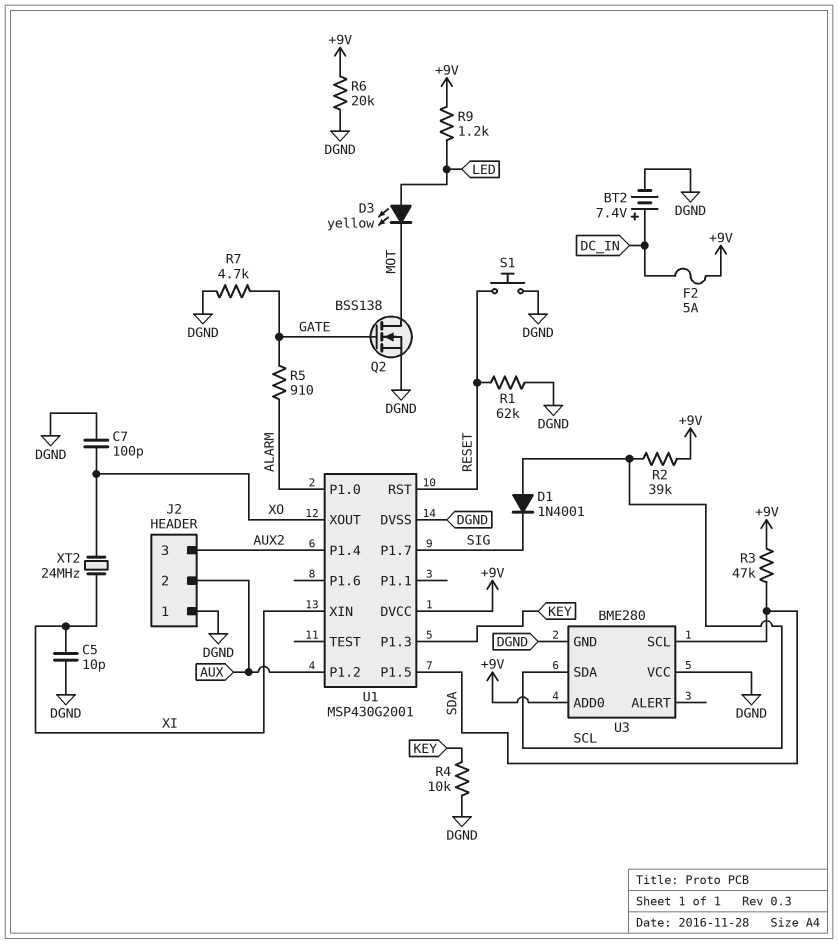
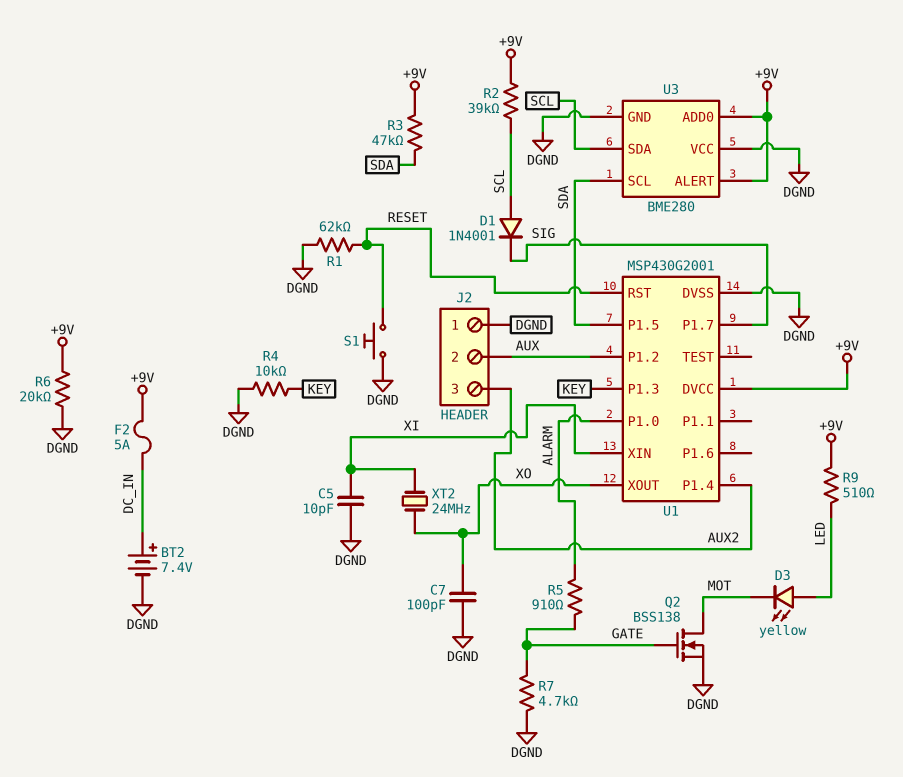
R9: 1.2k (+9V, LED) -> 510 (+9V, LED)
U3 pin ALERT: none -> +9V

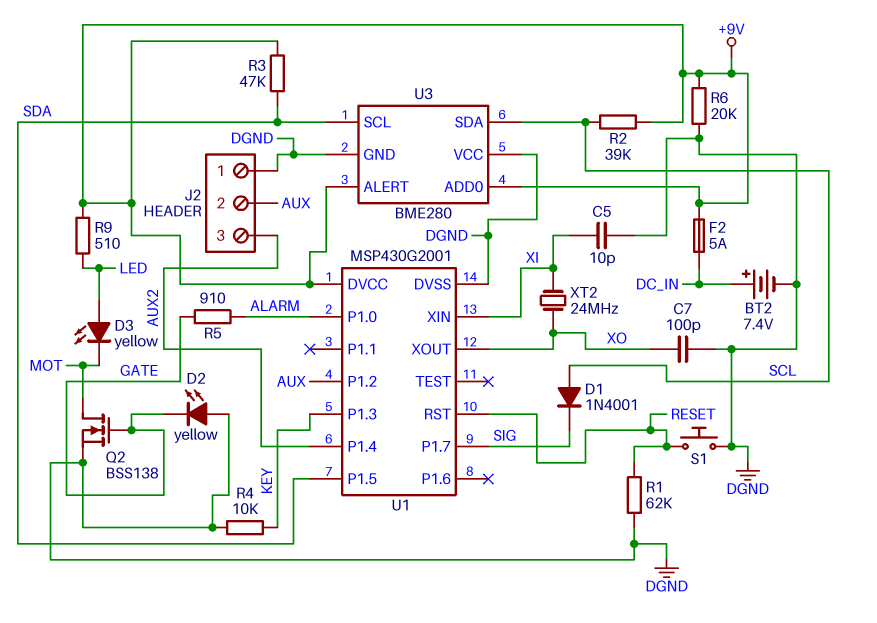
D2: none -> LED yellow (A DGND, K GATE)
R7: 4.7k (DGND, GATE) -> none

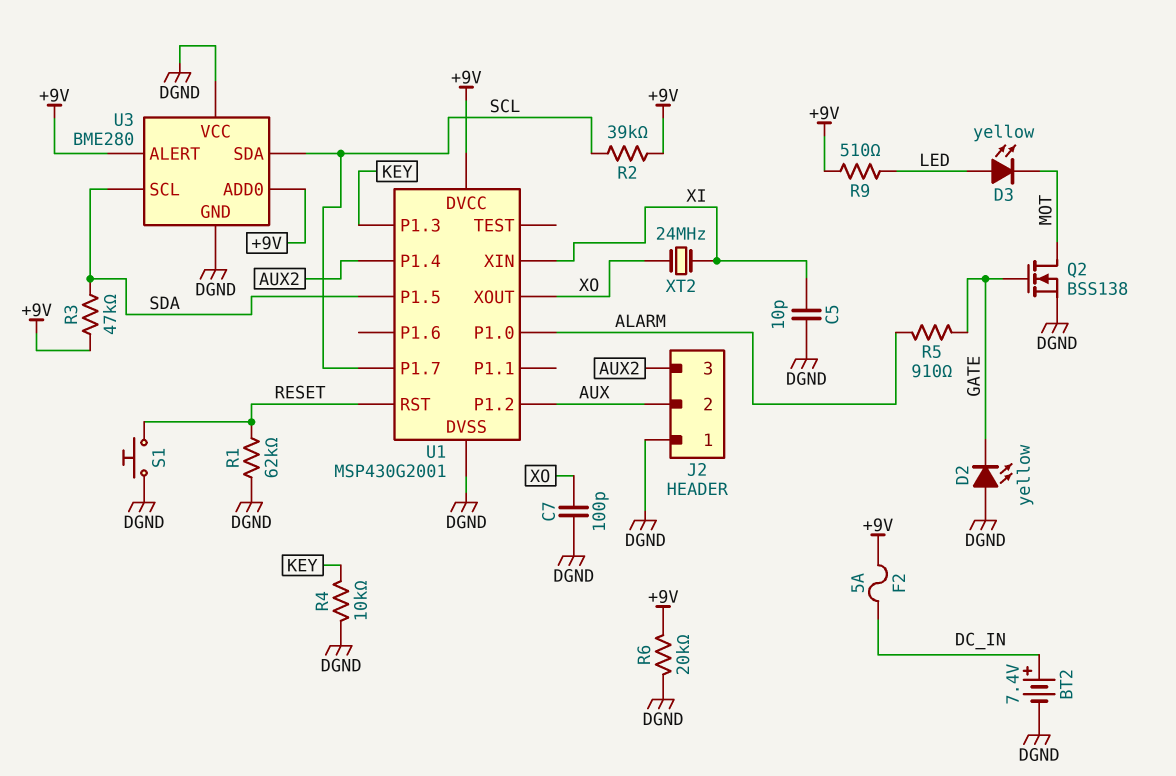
D1: diode 1N4001 (A SCL, K SIG) -> none
U1 pin P1.7: SIG -> SCL

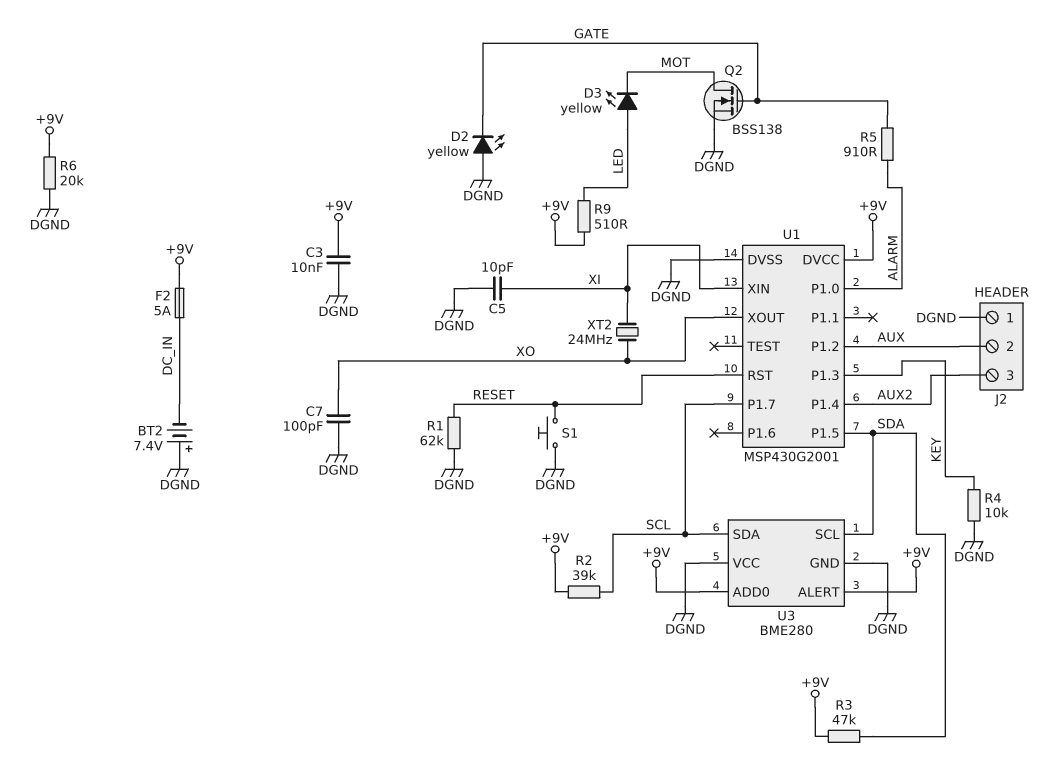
BT2: 7.4V (plus DC_IN, minus DGND) -> 7.4V (plus DGND, minus DC_IN)
C3: none -> 10nF (+9V, DGND)

